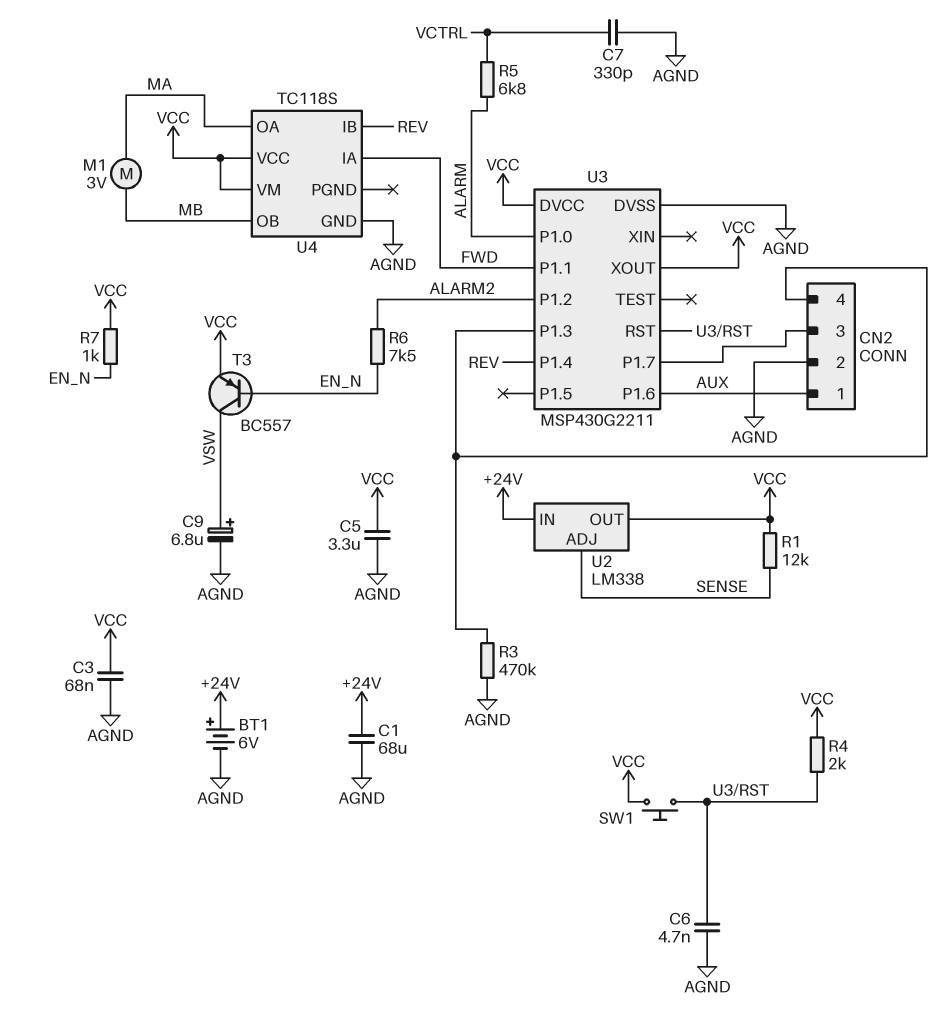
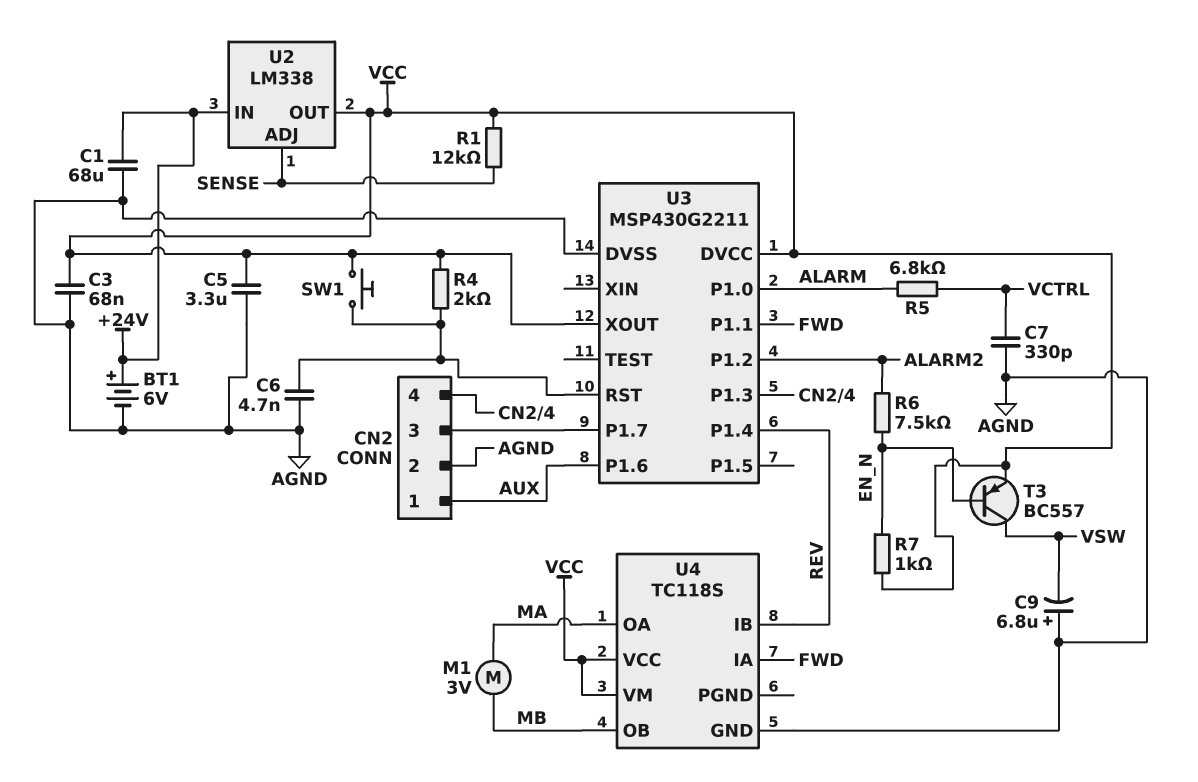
C9: 6.8uF (plus VSW, minus AGND) -> 6.8uF (plus AGND, minus VSW)
R3: 470k (AGND, CN2/4) -> none

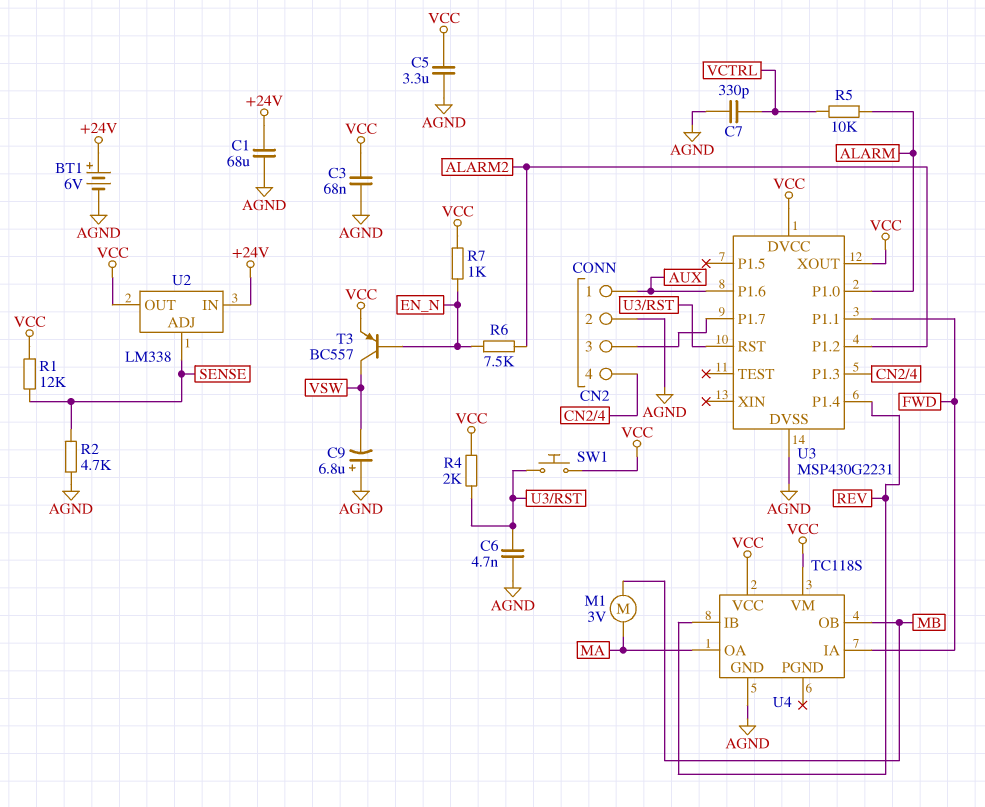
R2: none -> 4.7k (AGND, SENSE)
R5: 6.8k (ALARM, VCTRL) -> 10k (ALARM, VCTRL)
U3: MSP430G2211 -> MSP430G2231

